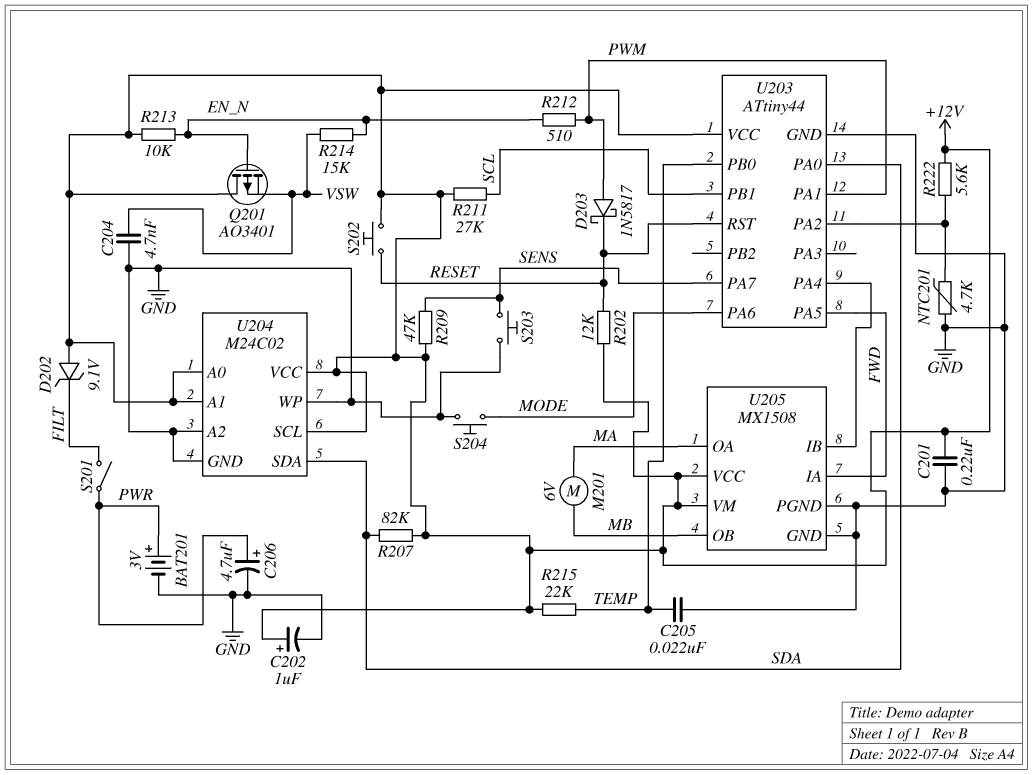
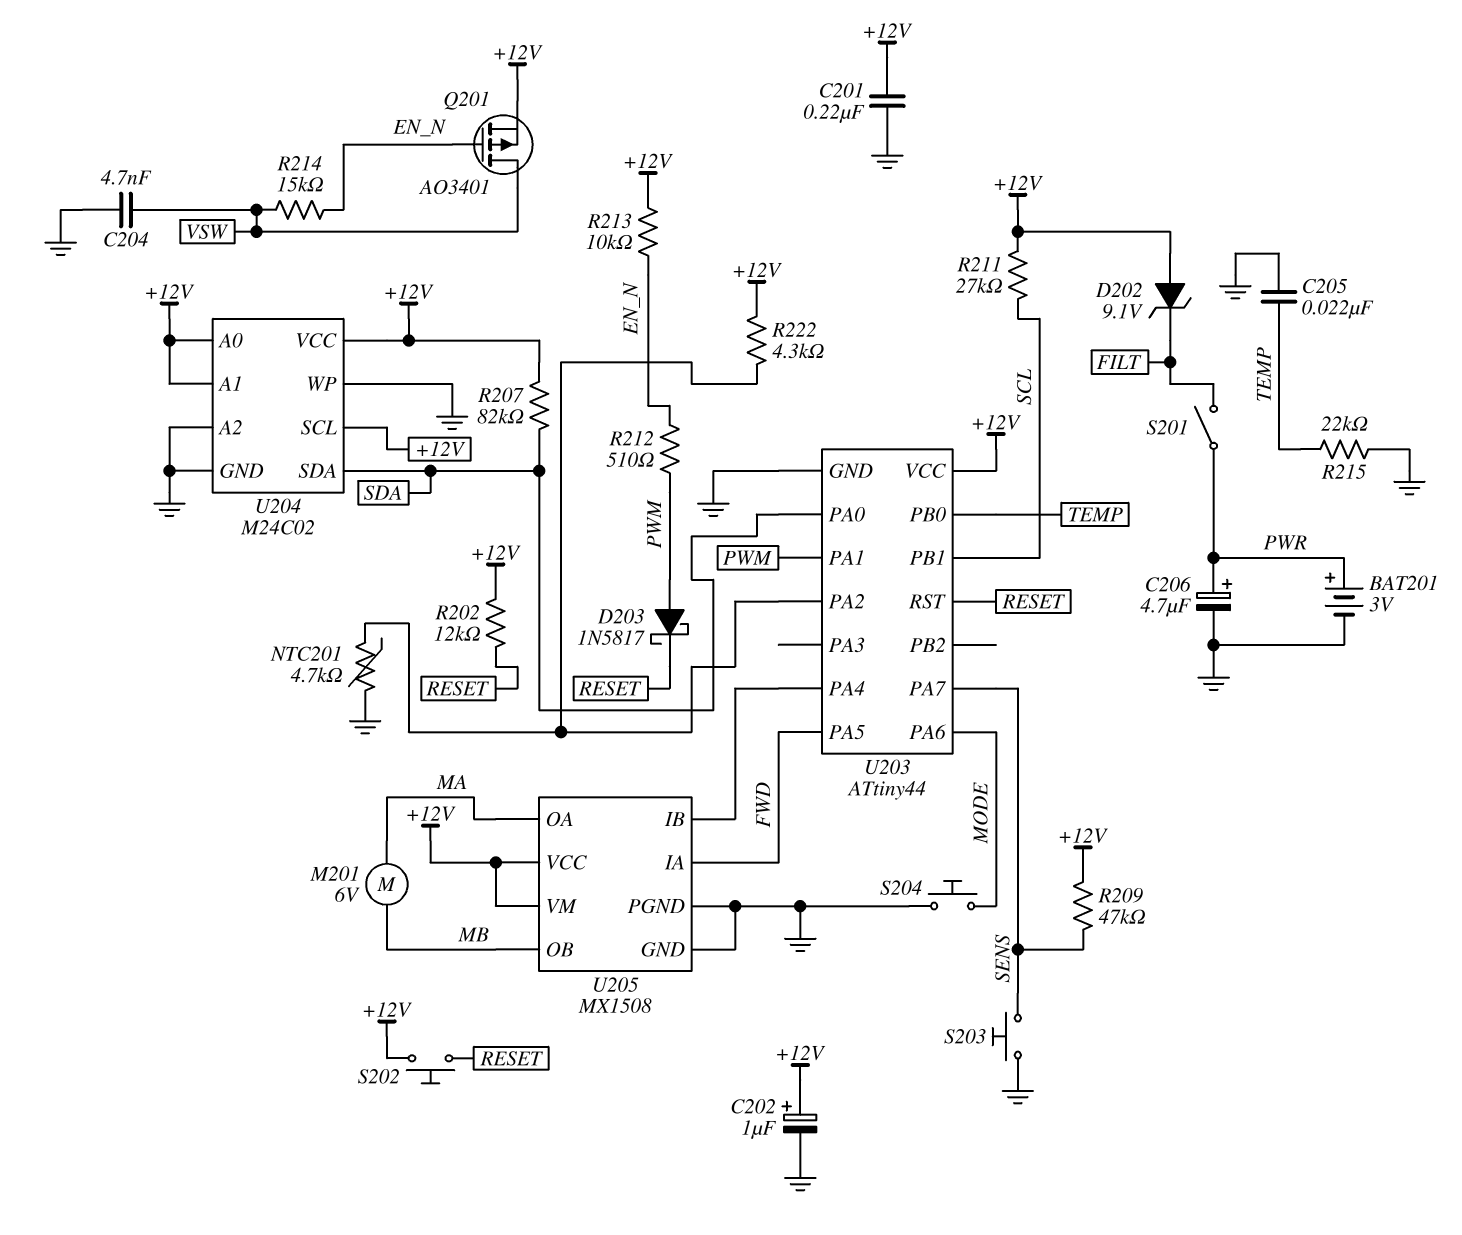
Q201: PMOS AO3401 (G EN_N, D +12V, S VSW) -> PMOS AO3401 (G EN_N, D VSW, S +12V)
R215: 22k (+12V, TEMP) -> 22k (GND, TEMP)
R222: 5.6k (+12V, U203/PA2) -> 4.3k (+12V, U203/PA2)

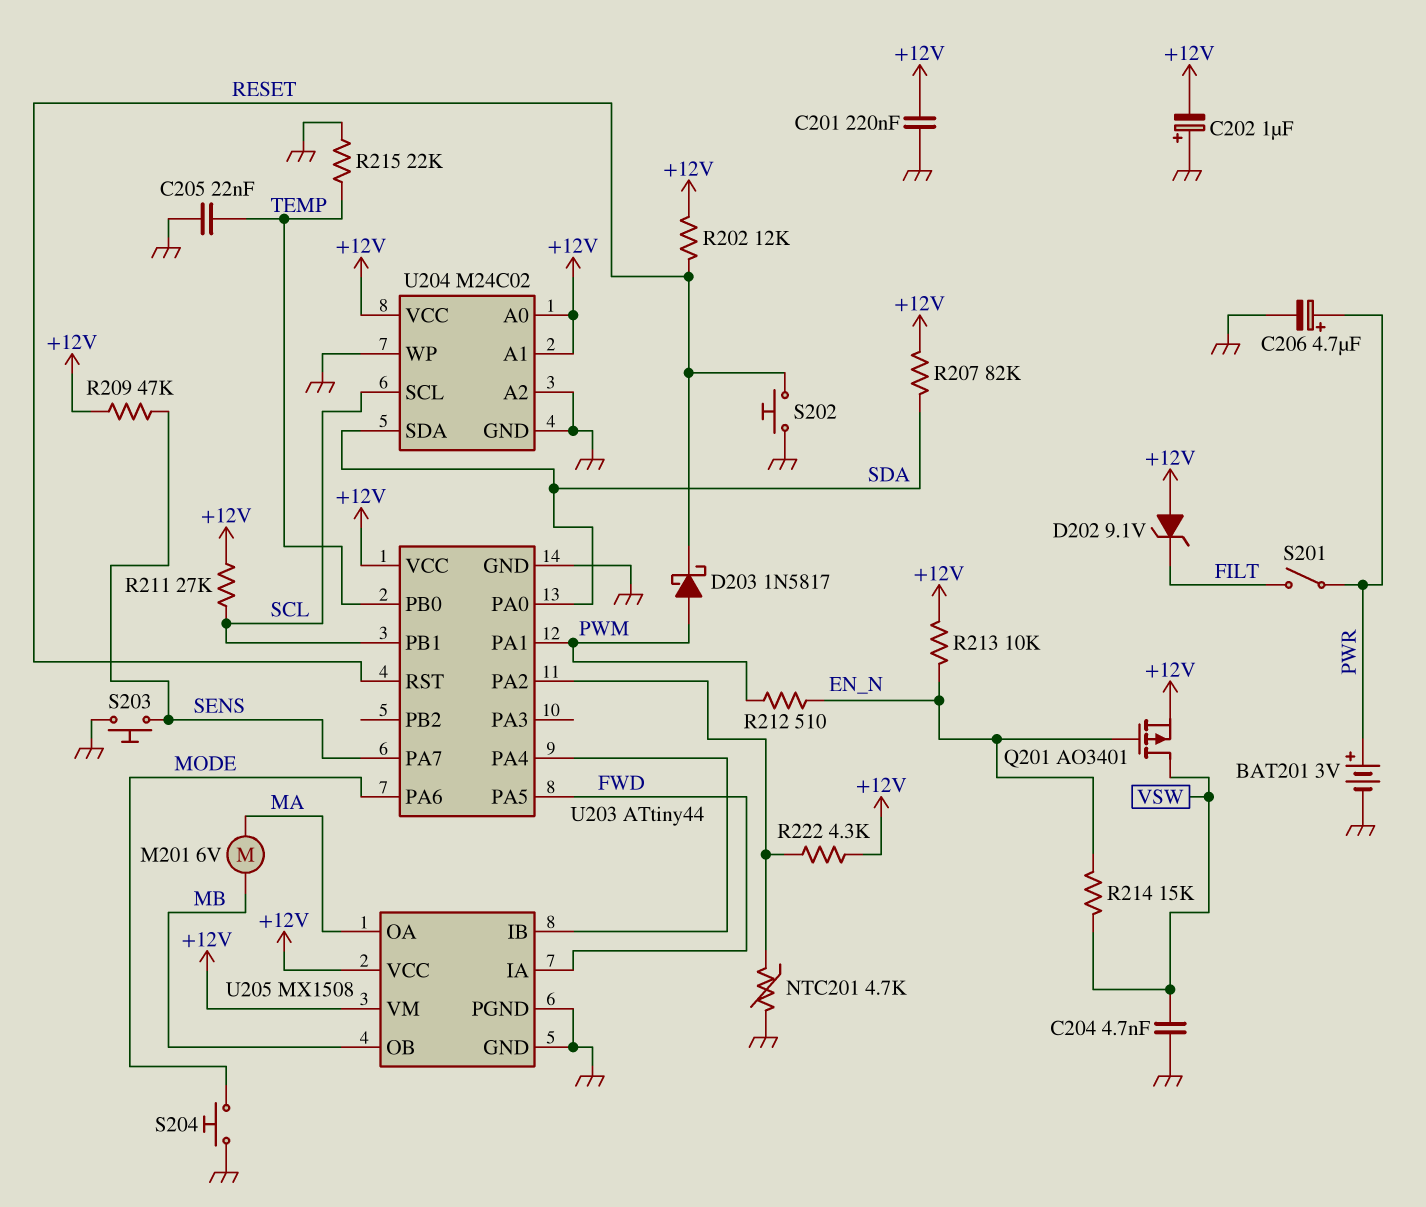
C202: 1uF (plus +12V, minus GND) -> 1uF (plus GND, minus +12V)
S202: button (+12V, RESET) -> button (GND, RESET)
U204 pin SCL: +12V -> SCL

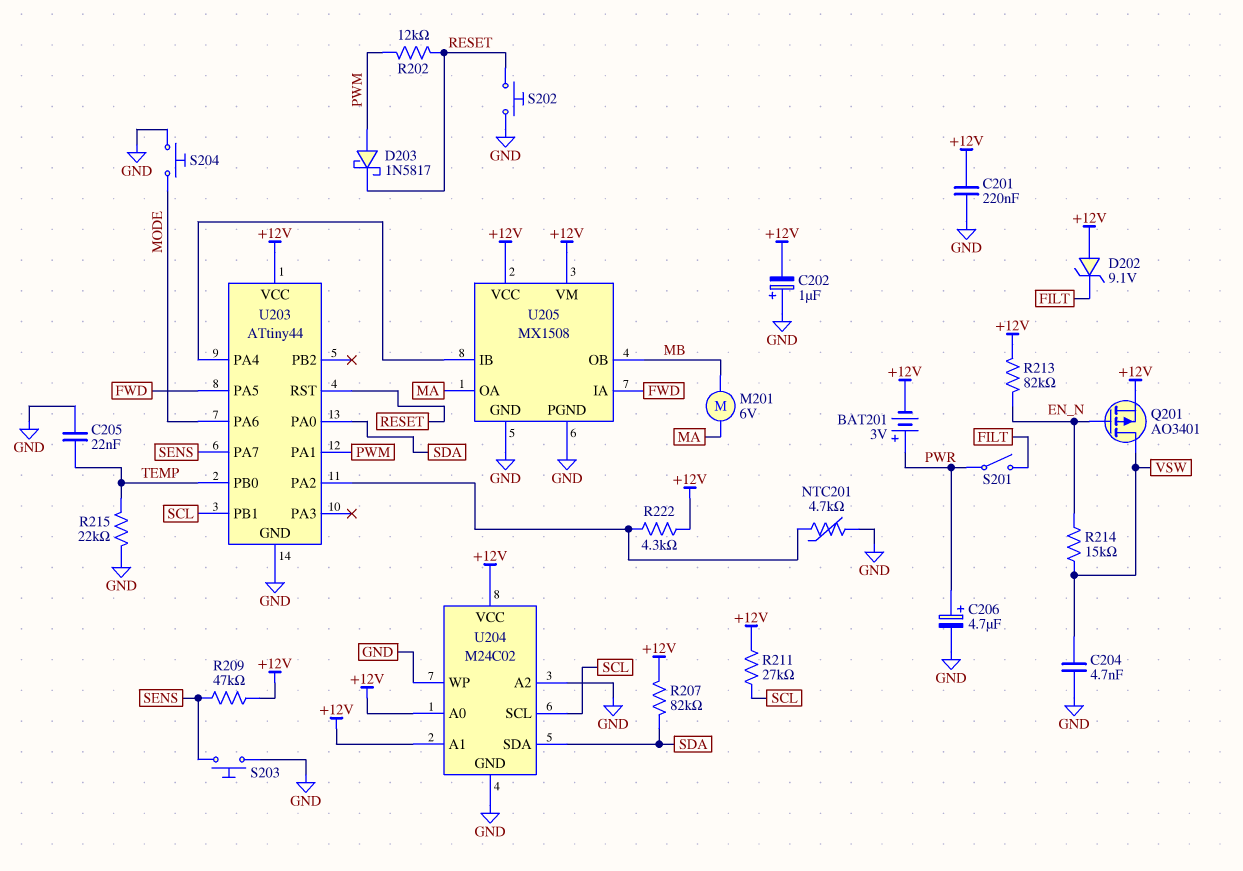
BAT201: 3V (plus PWR, minus GND) -> 3V (plus PWR, minus +12V)
R202: 12k (+12V, RESET) -> 12k (PWM, RESET)
R212: 510 (EN_N, PWM) -> none
R213: 10k (+12V, EN_N) -> 82k (+12V, EN_N)

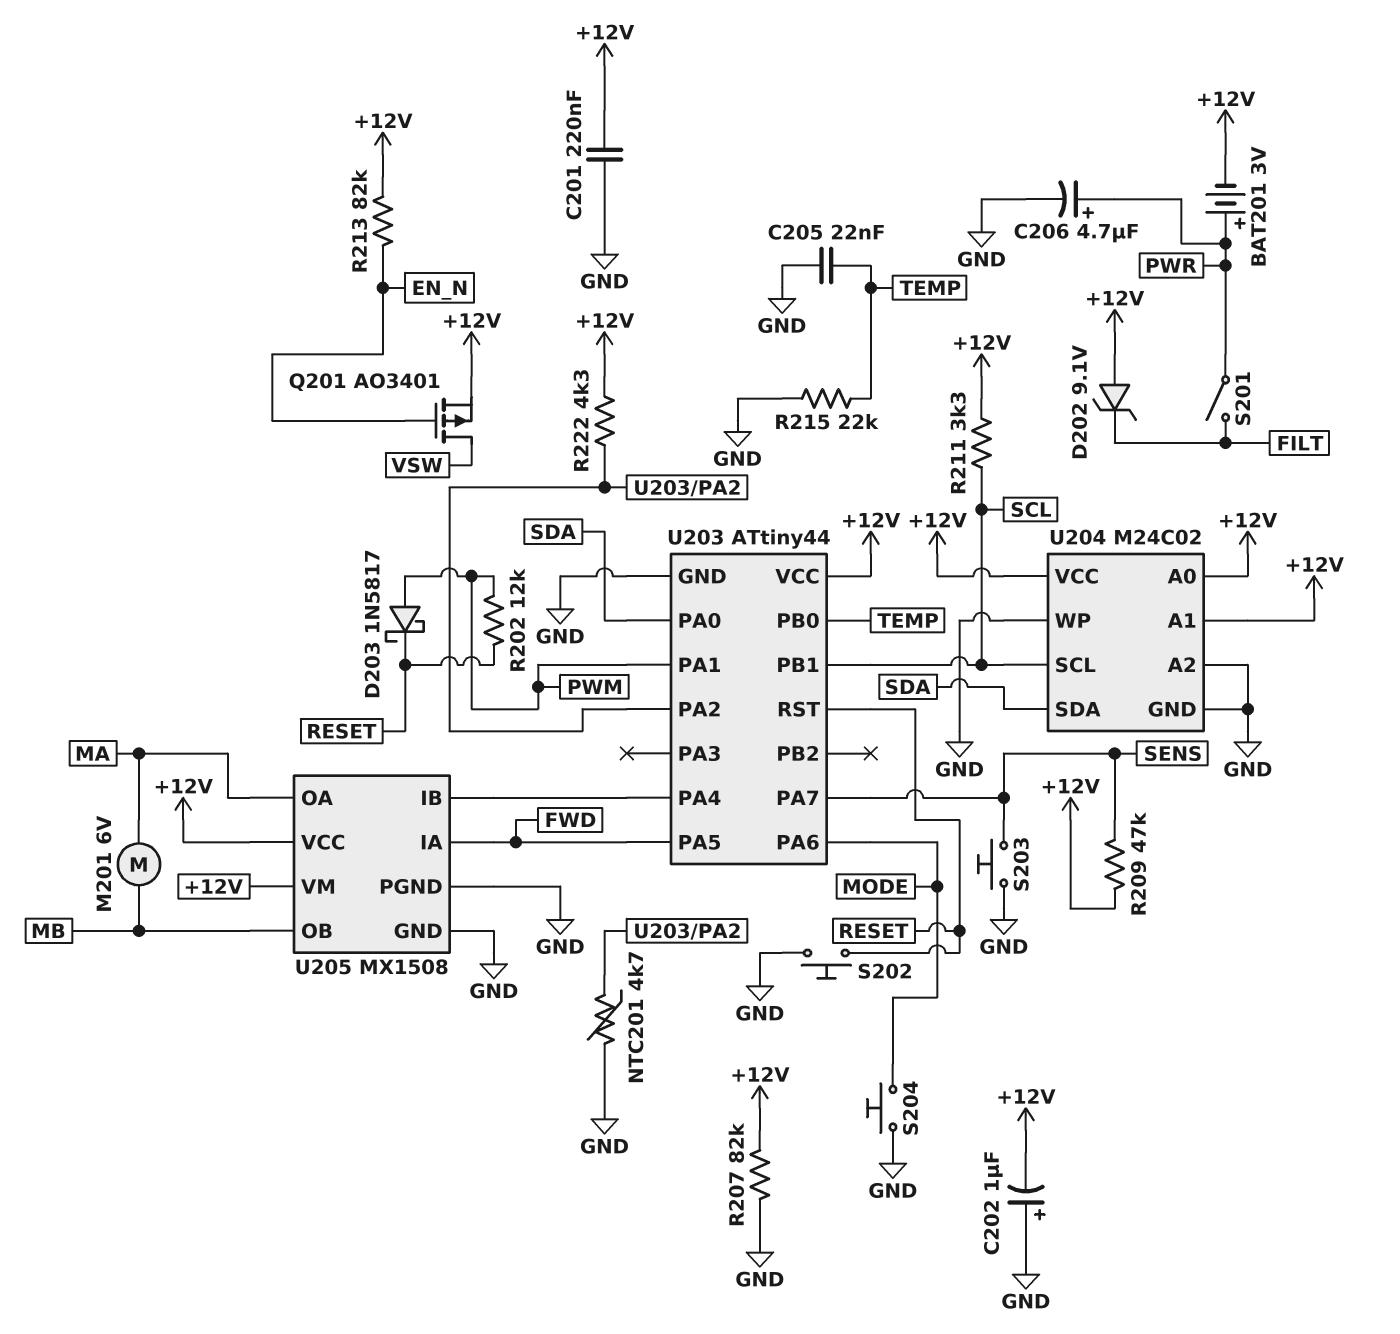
C204: 4.7nF (GND, VSW) -> none
R207: 82k (+12V, SDA) -> 82k (+12V, GND)
R211: 27k (+12V, SCL) -> 3.3k (+12V, SCL)
R214: 15k (EN_N, VSW) -> none

